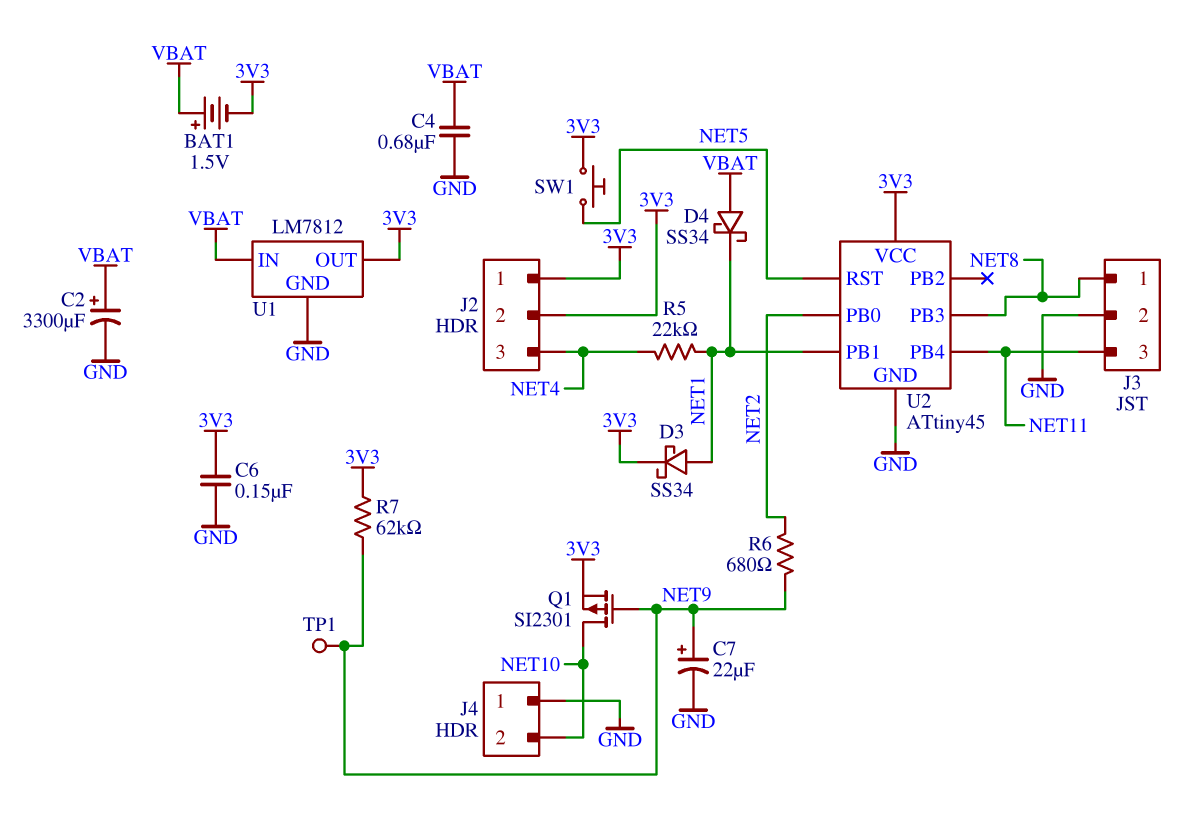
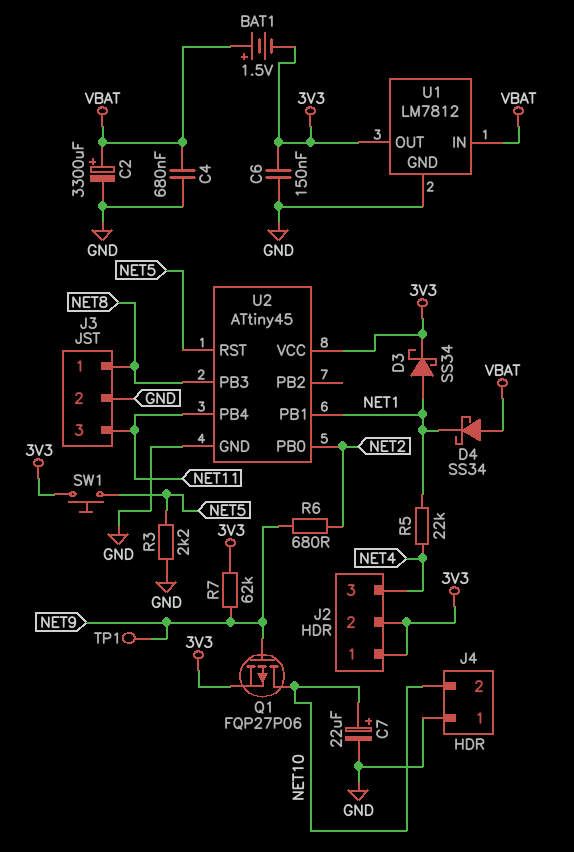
C7: 22uF (plus NET9, minus GND) -> 22uF (plus NET10, minus GND)
Q1: PMOS SI2301 (G NET9, D NET10, S 3V3) -> PMOS FQP27P06 (G NET9, D NET10, S 3V3)
R3: none -> 2.2k (GND, NET5)

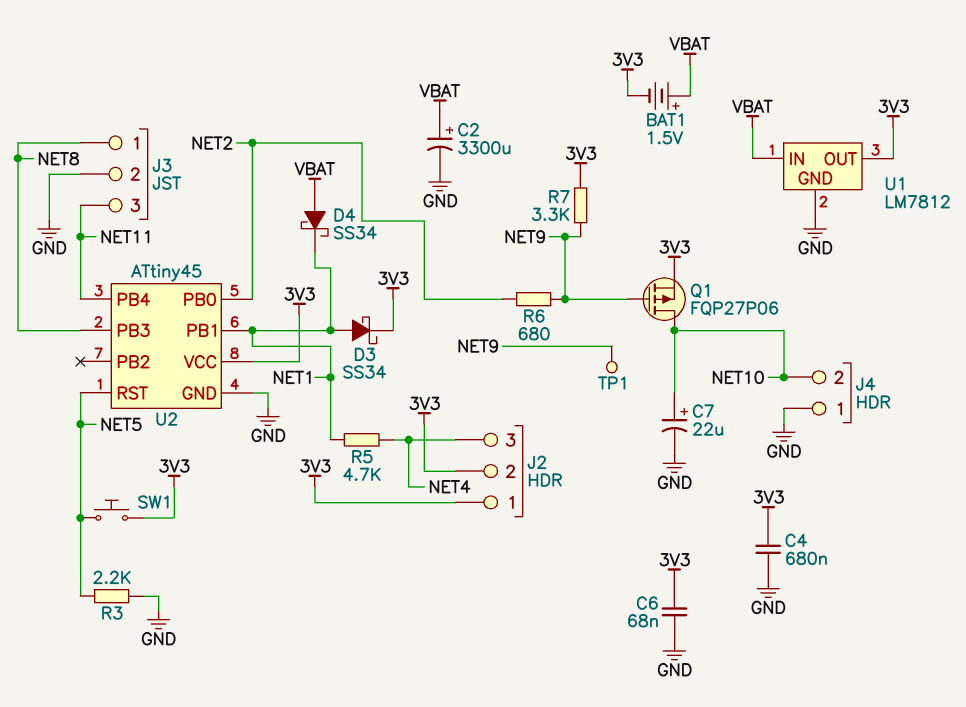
C4: 680nF (GND, VBAT) -> 680nF (3V3, GND)
C6: 150nF (3V3, GND) -> 68nF (3V3, GND)
R5: 22k (NET1, NET4) -> 4.7k (NET1, NET4)
R7: 62k (3V3, NET9) -> 3.3k (3V3, NET9)

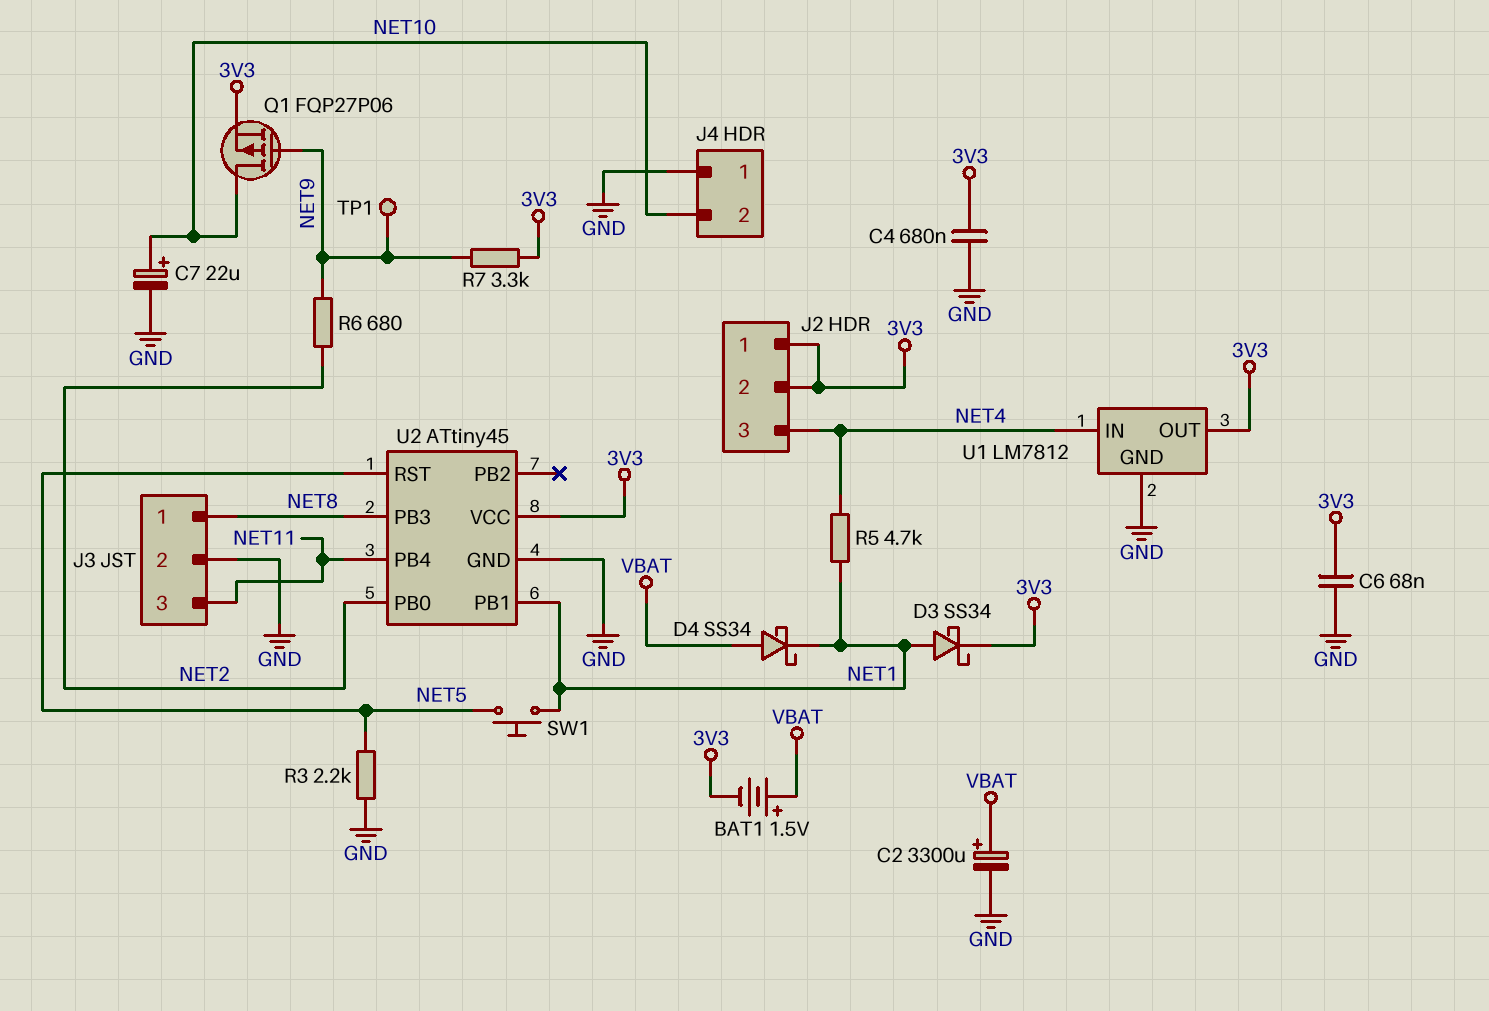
SW1: button (3V3, NET5) -> button (NET1, NET5)
U1 pin IN: VBAT -> NET4

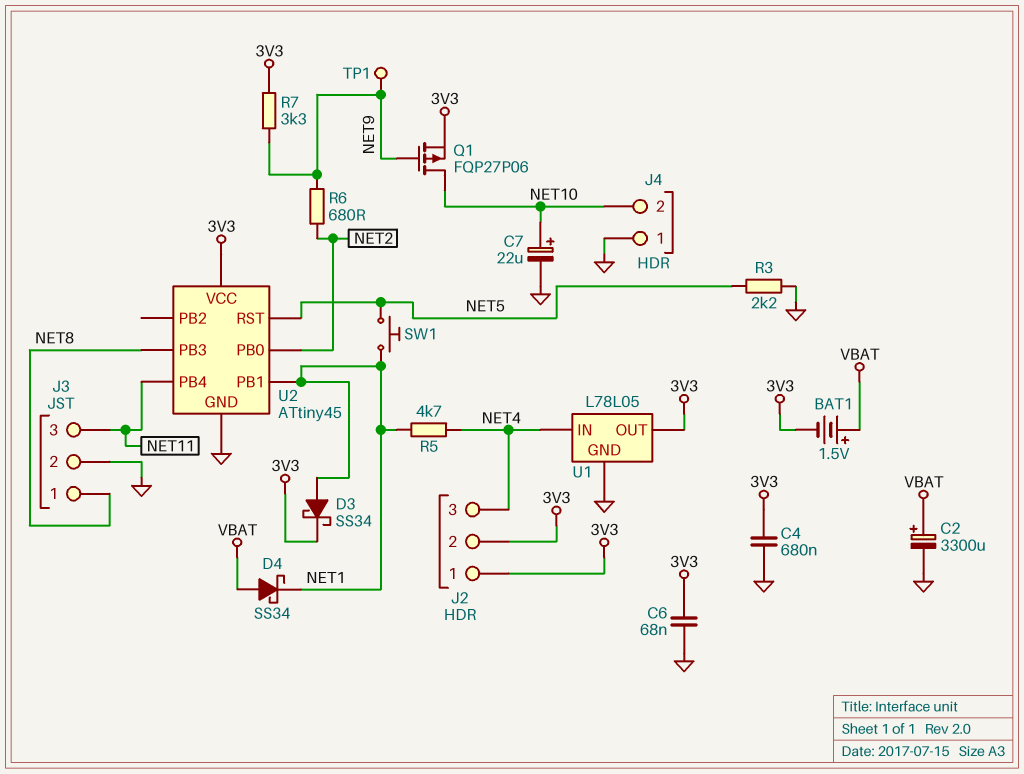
U1: LM7812 -> L78L05

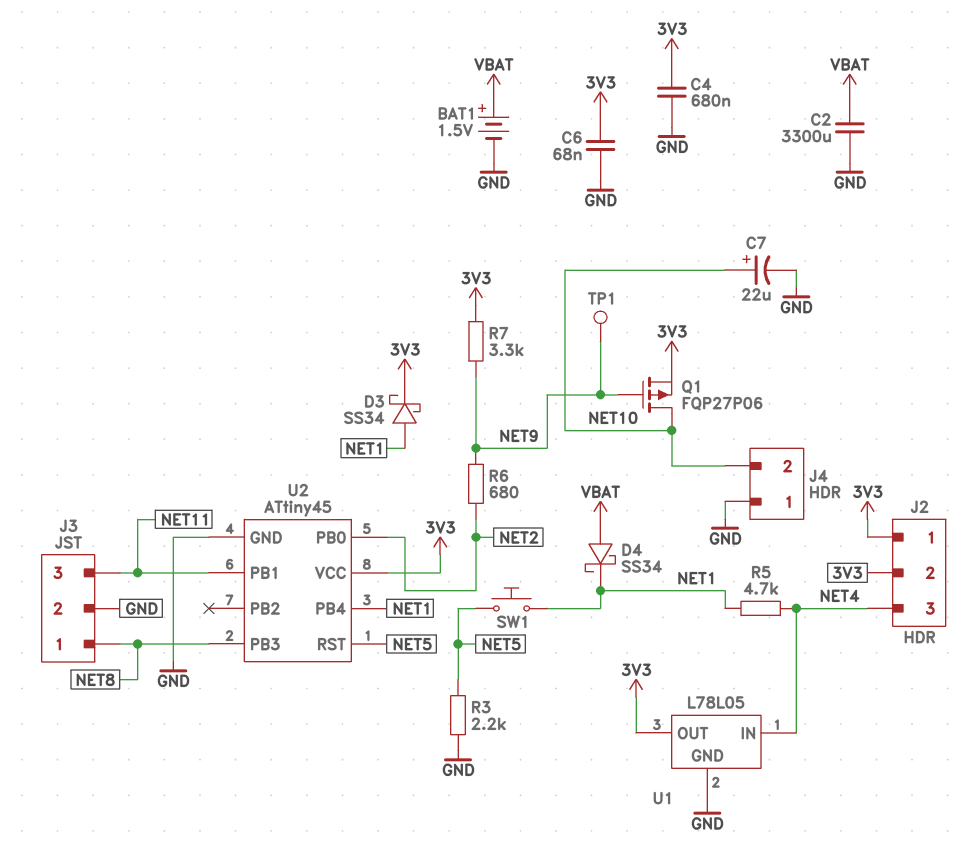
BAT1: 1.5V (plus VBAT, minus 3V3) -> 1.5V (plus VBAT, minus GND)
C2: 3300uF (plus VBAT, minus GND) -> 3300uF (GND, VBAT)
U2 pin PB1: NET1 -> NET11
U2 pin PB4: NET11 -> NET1

